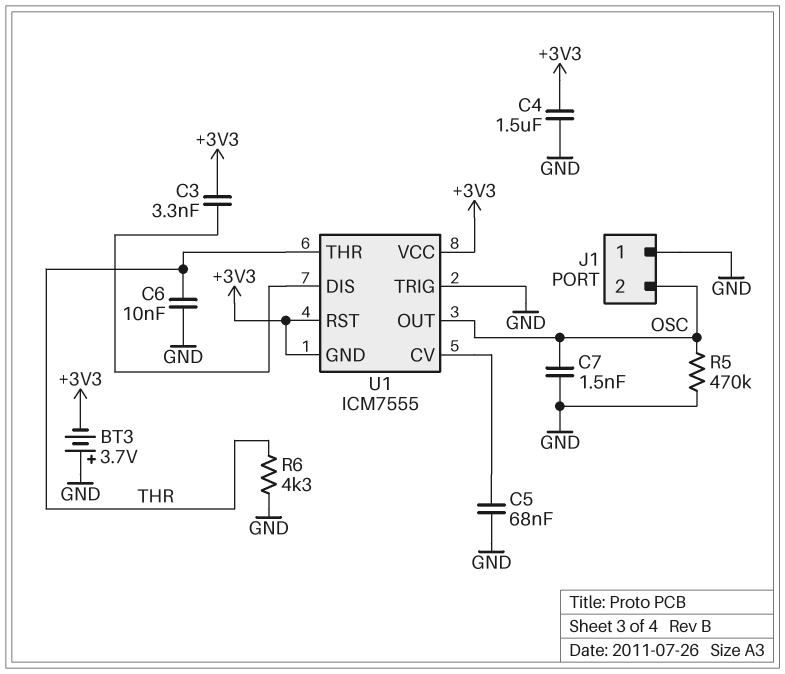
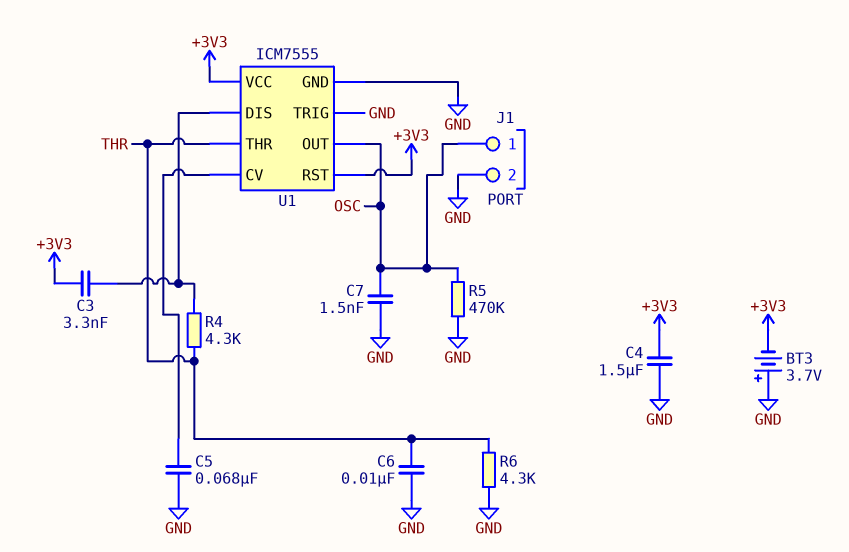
J1 pin 1: GND -> OSC
J1 pin 2: OSC -> GND
R4: none -> 4.3k (THR, U1/DIS)
U1 pin GND: +3V3 -> GND

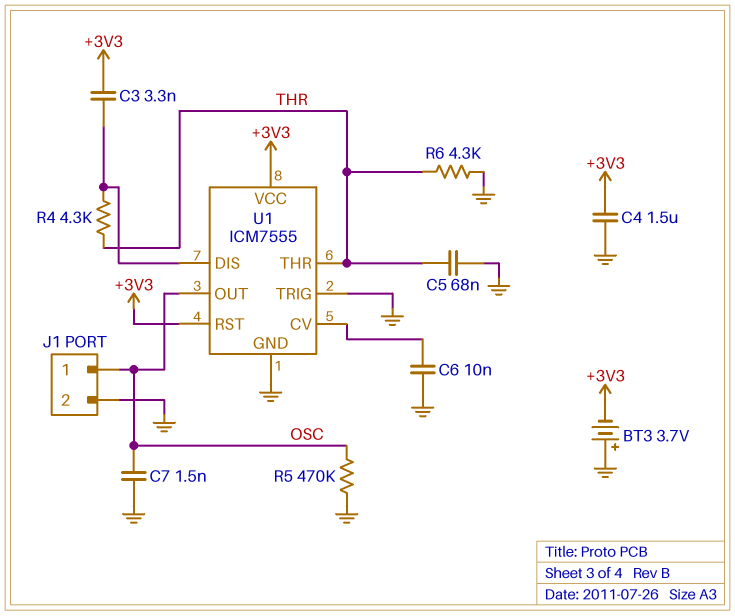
C5: 68nF (GND, U1/CV) -> 68nF (GND, THR)
C6: 10nF (GND, THR) -> 10nF (GND, U1/CV)

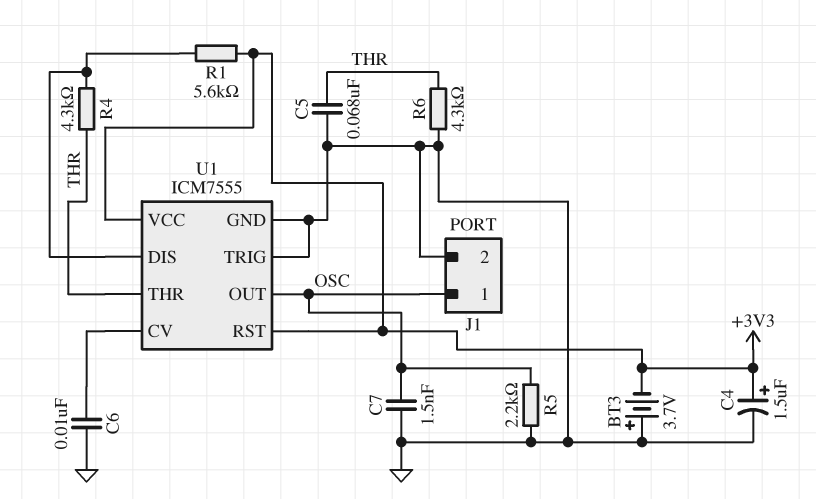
C3: 3.3nF (+3V3, U1/DIS) -> none
C4: 1.5uF (+3V3, GND) -> 1.5uF (plus +3V3, minus GND)
R1: none -> 5.6k (+3V3, U1/DIS)
R5: 470k (GND, OSC) -> 2.2k (GND, OSC)

